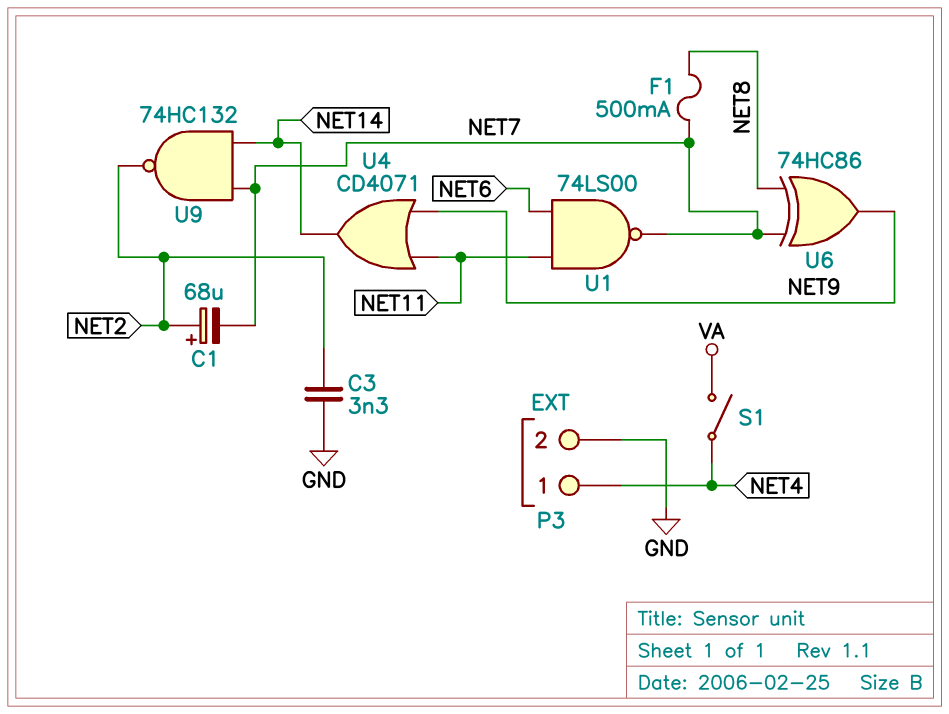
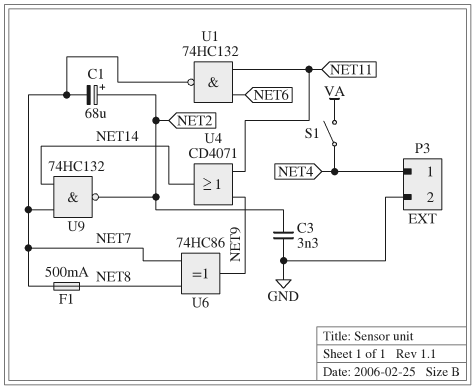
U1: NAND 74LS00 (in NET6, in NET11, out NET7) -> NAND 74HC132 (in NET6, in NET11, out NET7)

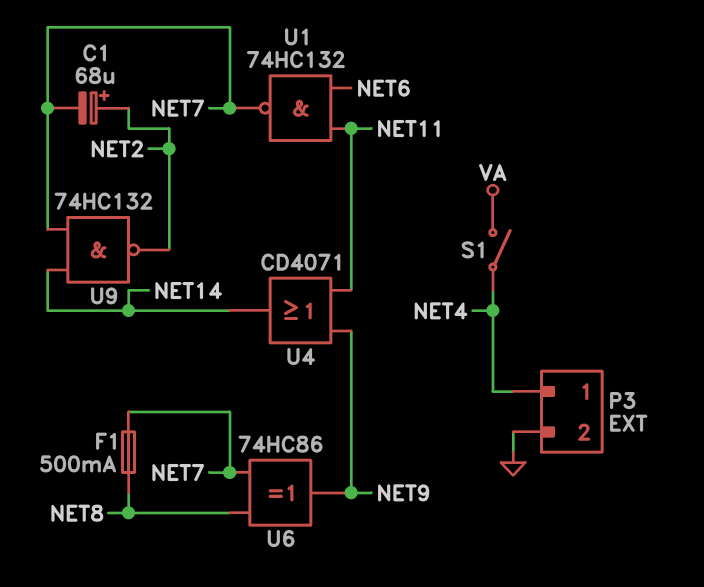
C3: 3.3nF (GND, NET2) -> none

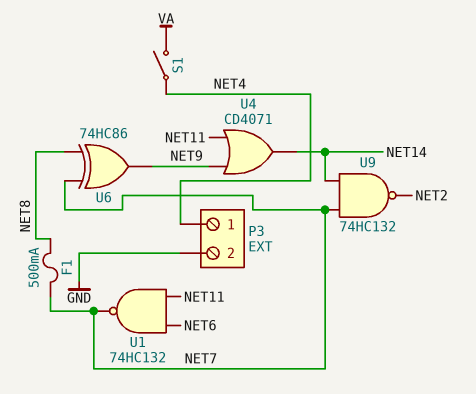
C1: 68uF (plus NET2, minus NET7) -> none

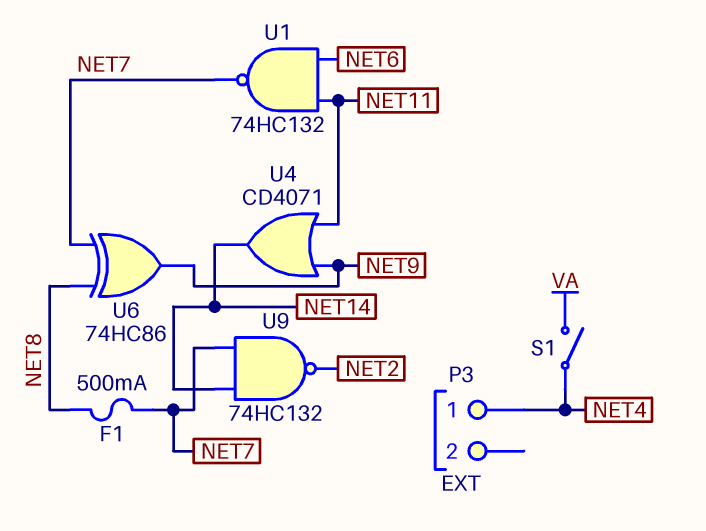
P3 pin 2: GND -> none

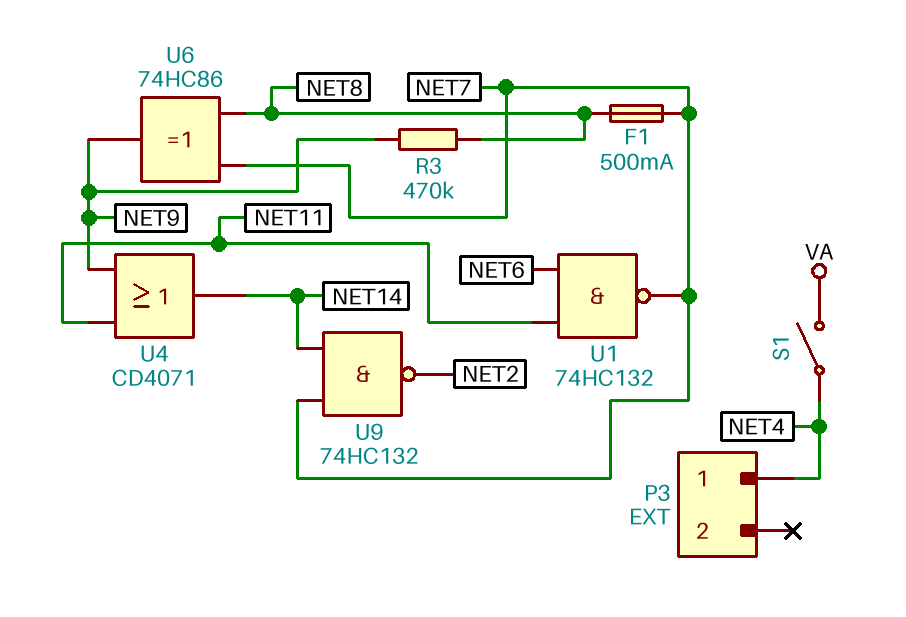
R3: none -> 470k (NET8, NET9)

